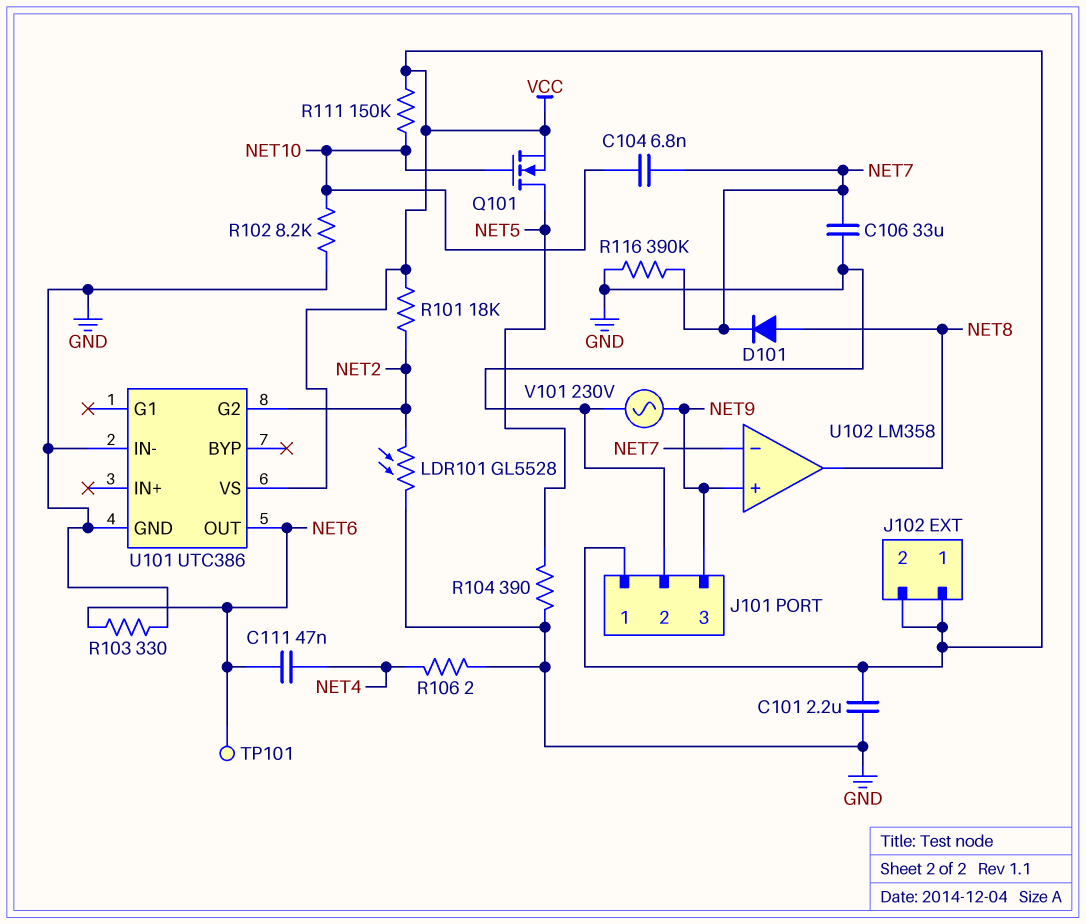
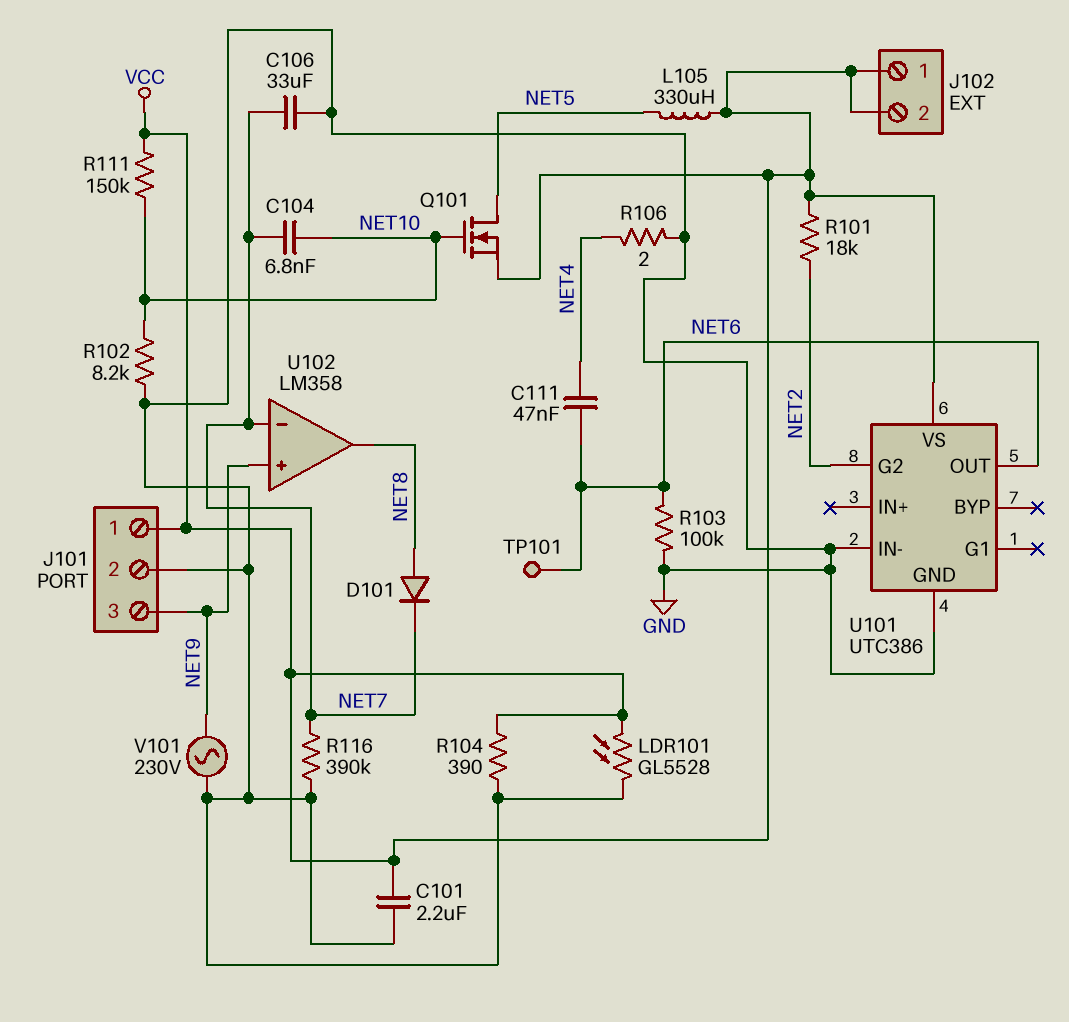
L105: none -> 330uH (NET5, VCC)
LDR101: GL5528 (GND, NET2) -> GL5528 (GND, VCC)
R103: 330 (GND, NET6) -> 100k (GND, NET6)
R104: 390 (GND, NET5) -> 390 (GND, VCC)

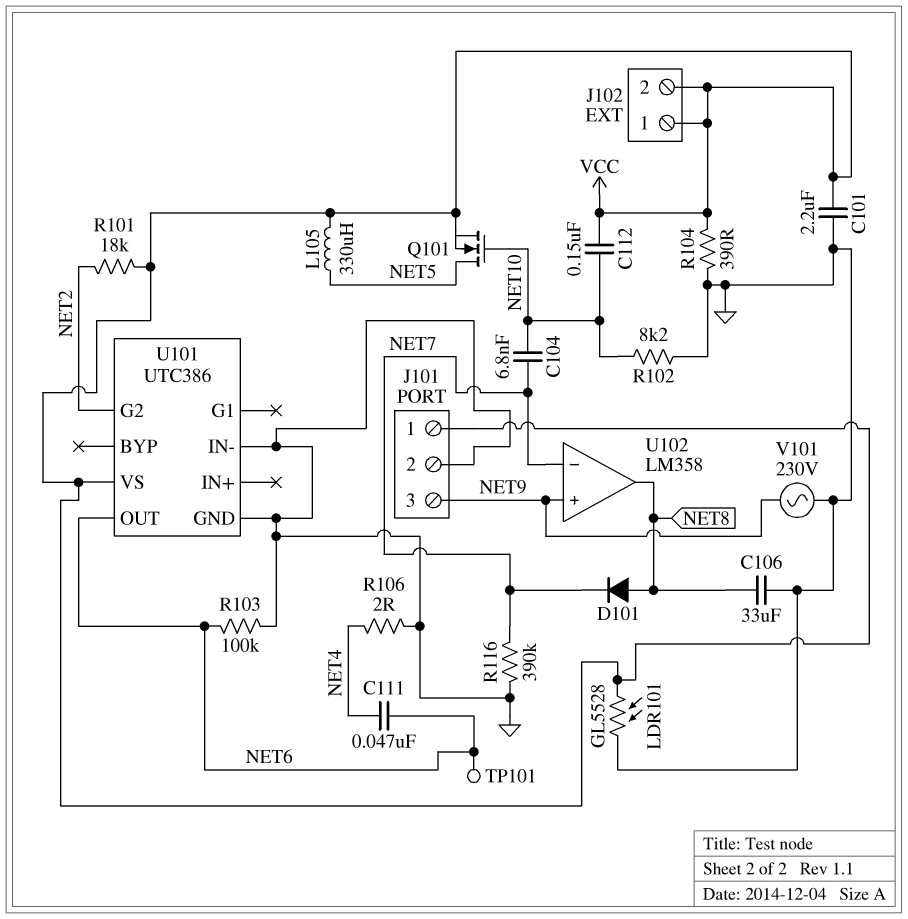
C106: 33uF (GND, NET7) -> 33uF (GND, NET8)
C112: none -> 150nF (NET10, VCC)
R111: 150k (NET10, VCC) -> none

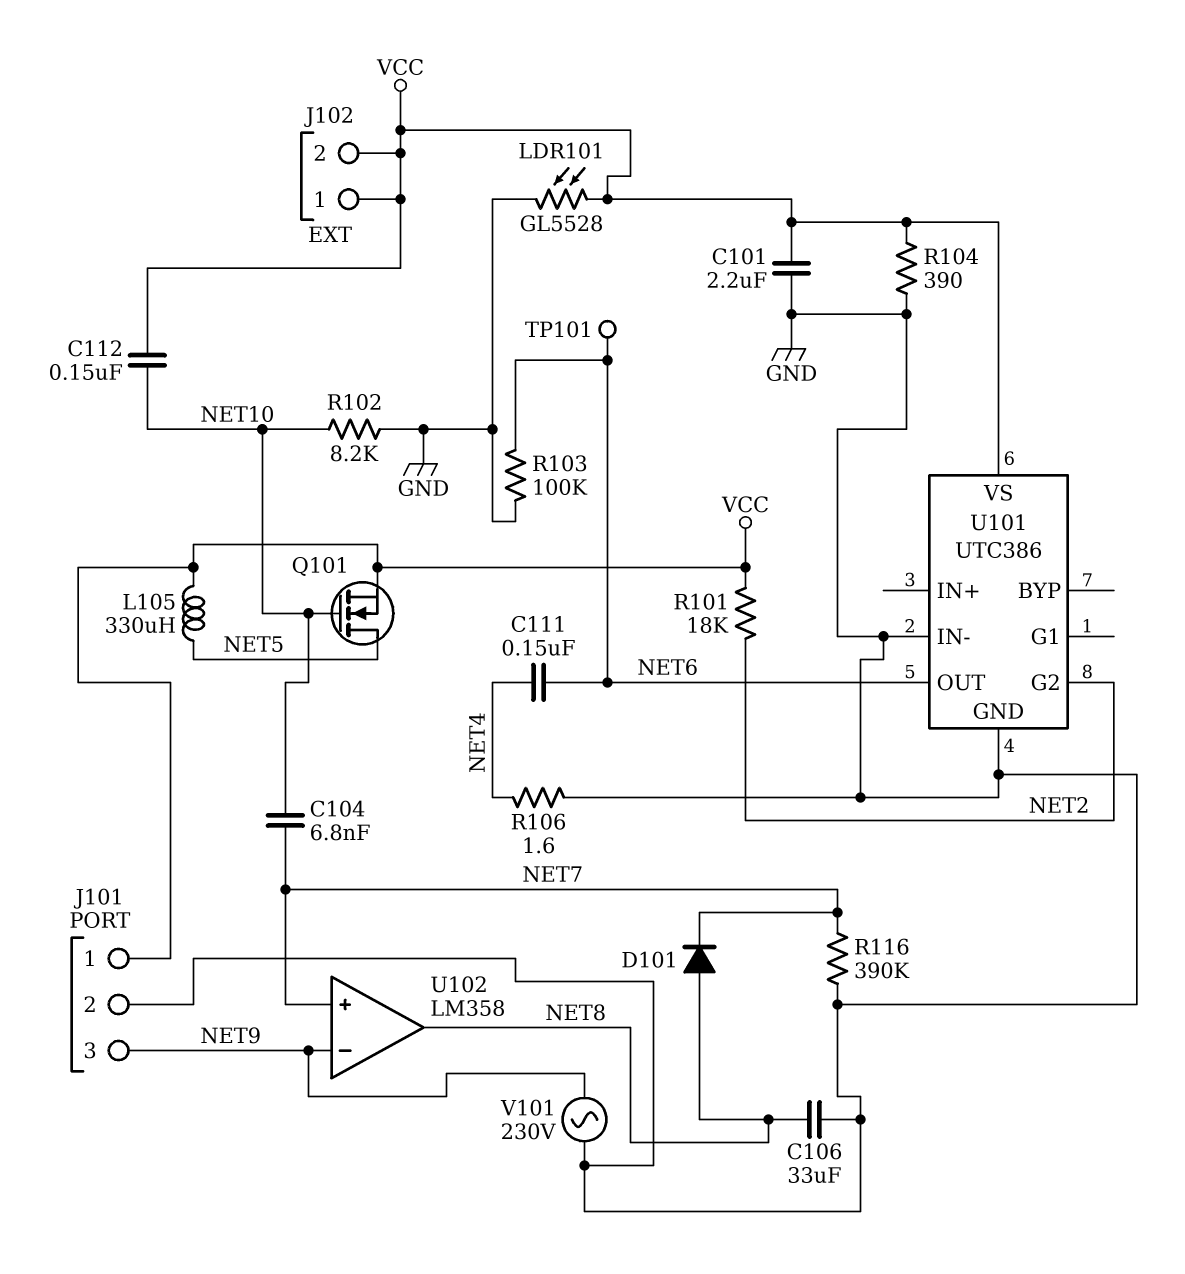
C111: 47nF (NET4, NET6) -> 150nF (NET4, NET6)
R106: 2 (GND, NET4) -> 1.6 (GND, NET4)
U102 pin in+: NET9 -> NET7
U102 pin in-: NET7 -> NET9

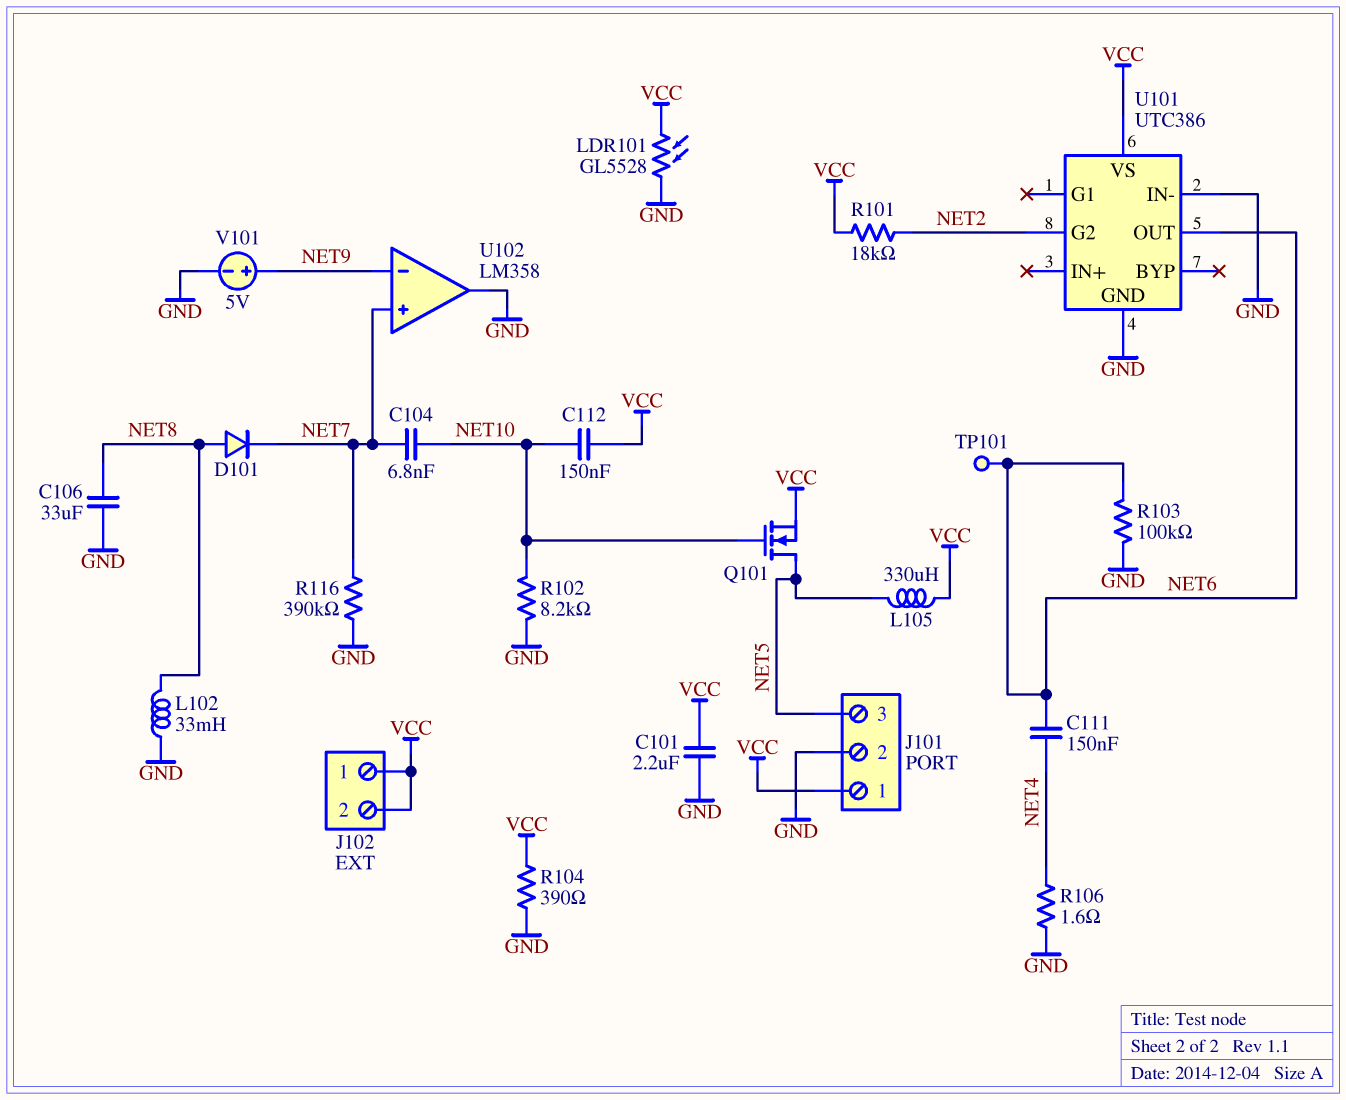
J101 pin 3: NET9 -> NET5
L102: none -> 33mH (GND, NET8)
U102 pin out: NET8 -> GND
V101: AC 230V (GND, NET9) -> 5V (plus NET9, minus GND)

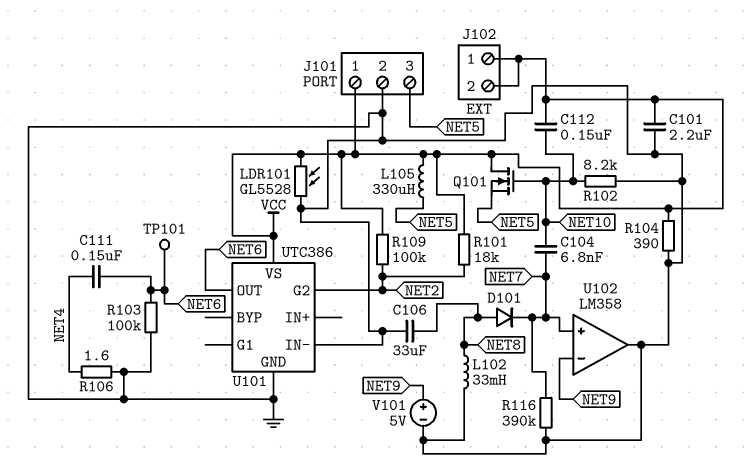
Q101: NMOS (G NET10, D NET5, S VCC) -> NMOS (G NET10, D VCC, S NET5)
R109: none -> 100k (NET2, VCC)

